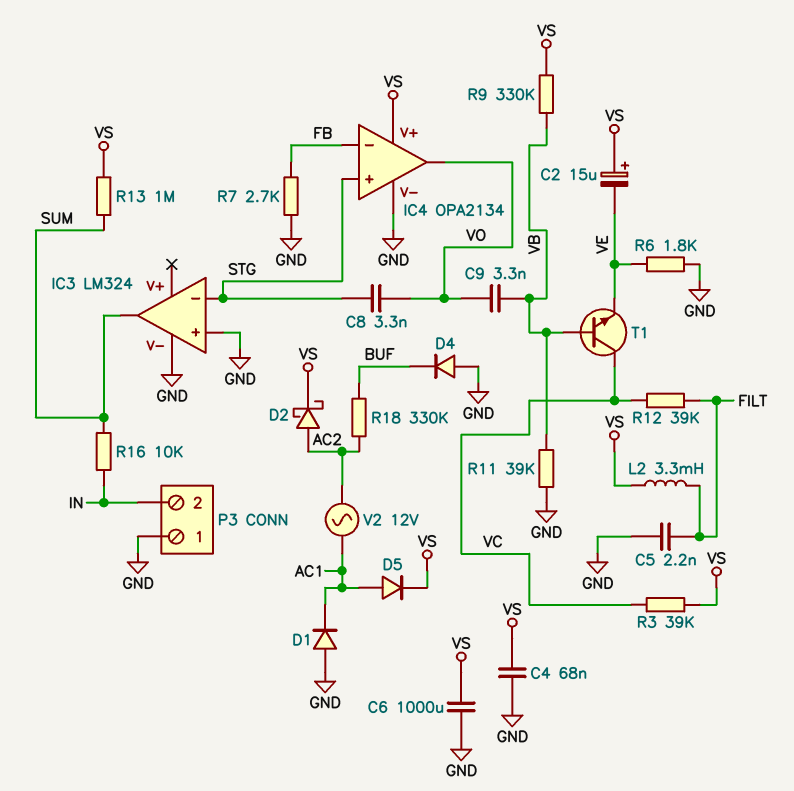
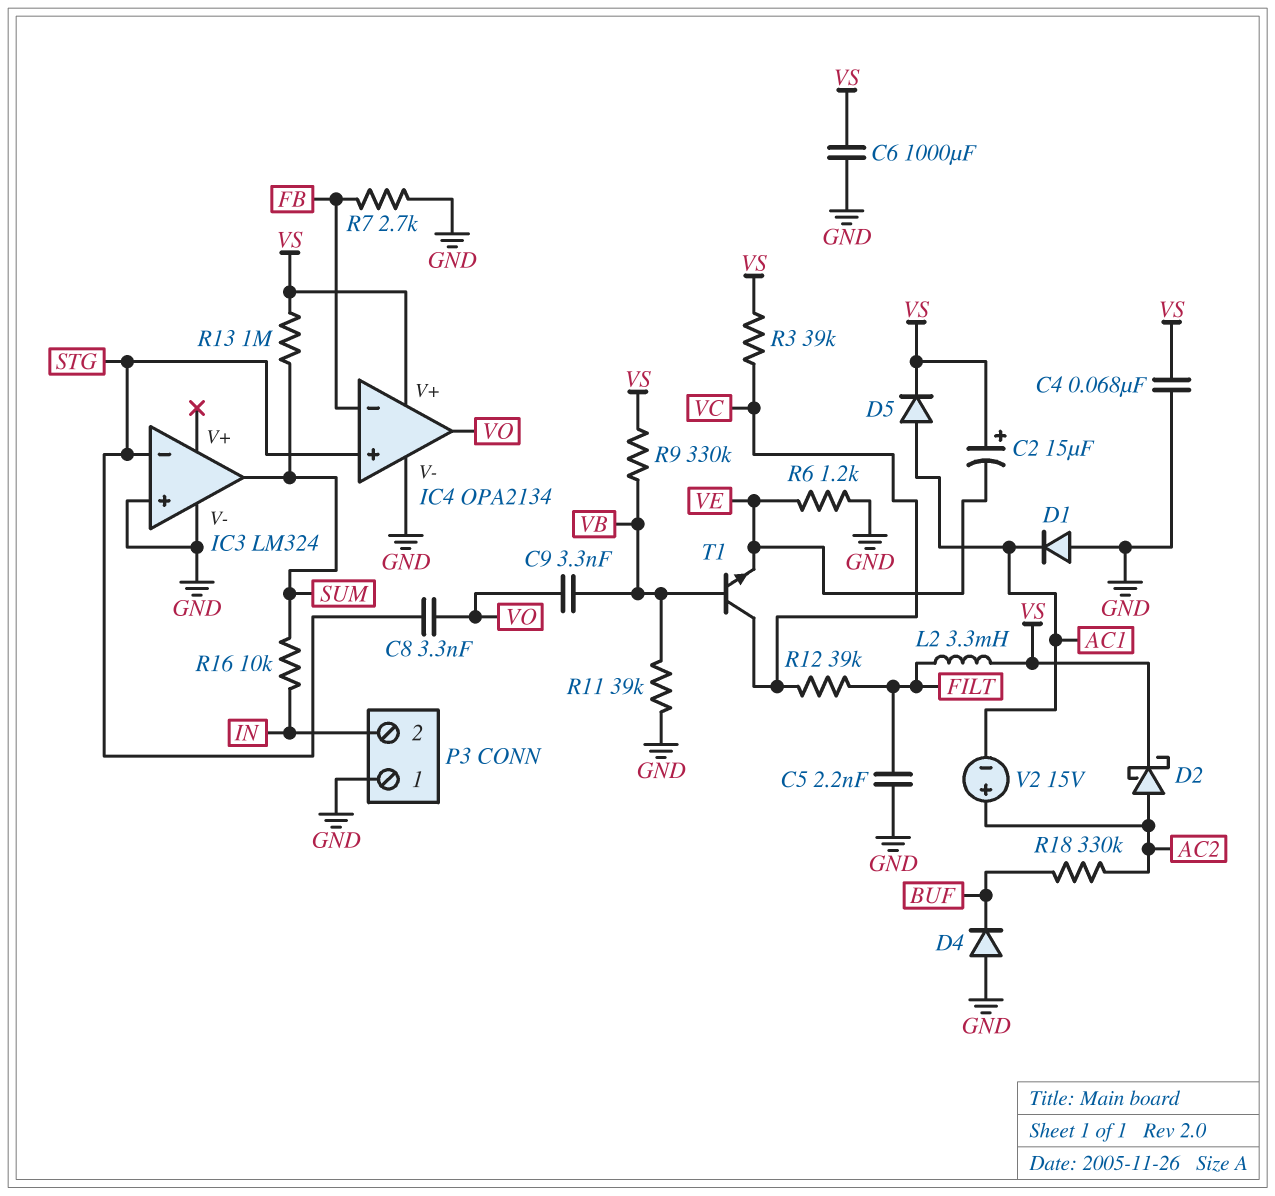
R6: 1.8k (GND, VE) -> 1.2k (GND, VE)
V2: AC 12V (AC1, AC2) -> 15V (plus AC2, minus AC1)

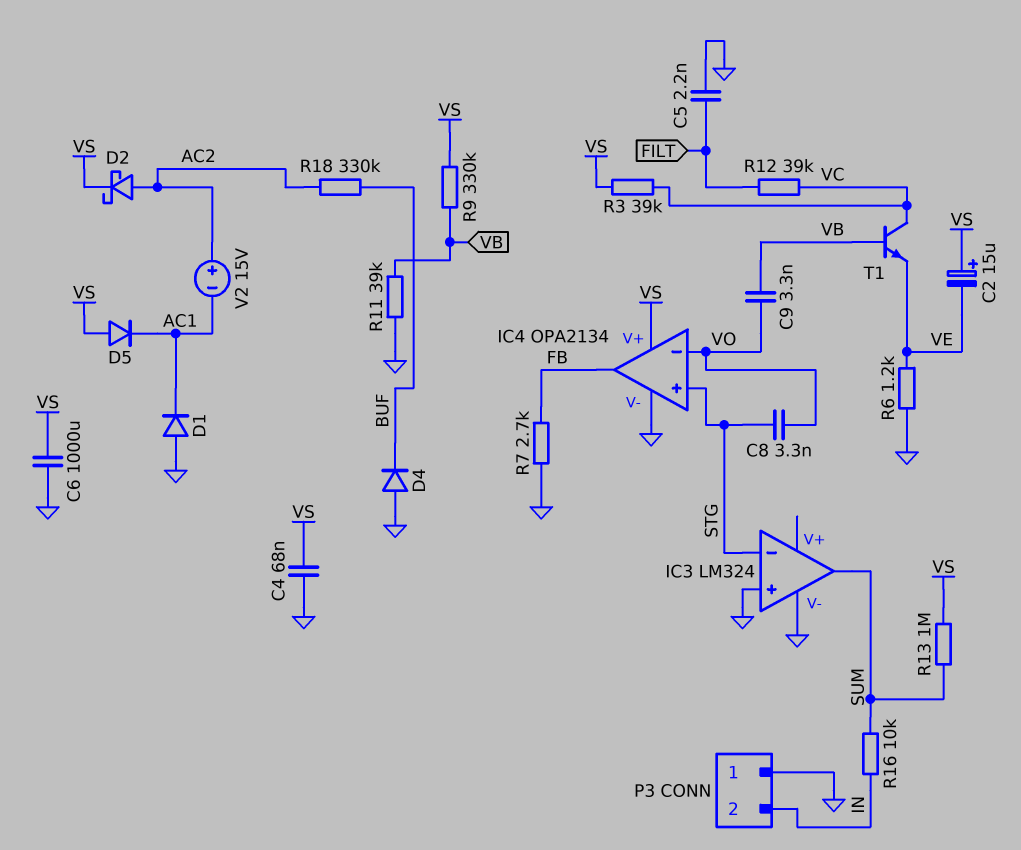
D5: diode (A AC1, K VS) -> diode (A VS, K AC1)
IC4 pin in-: FB -> VO
IC4 pin out: VO -> FB
L2: 3.3mH (FILT, VS) -> none

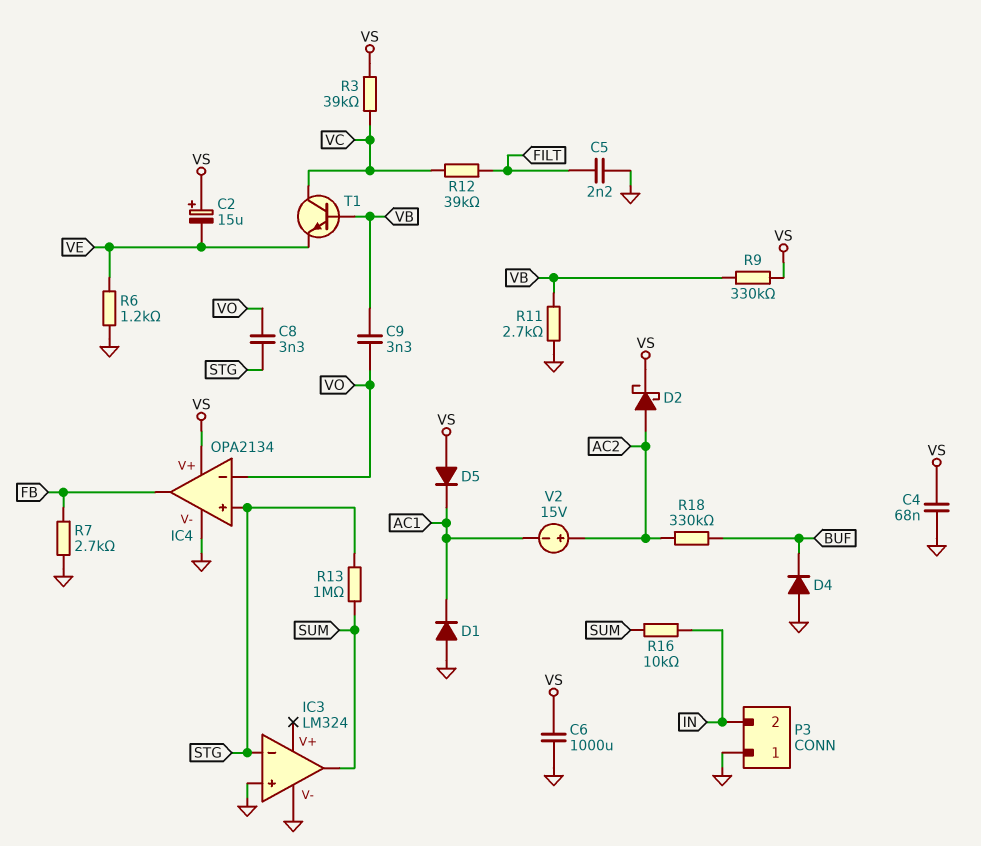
R11: 39k (GND, VB) -> 2.7k (GND, VB)
R13: 1M (SUM, VS) -> 1M (STG, SUM)

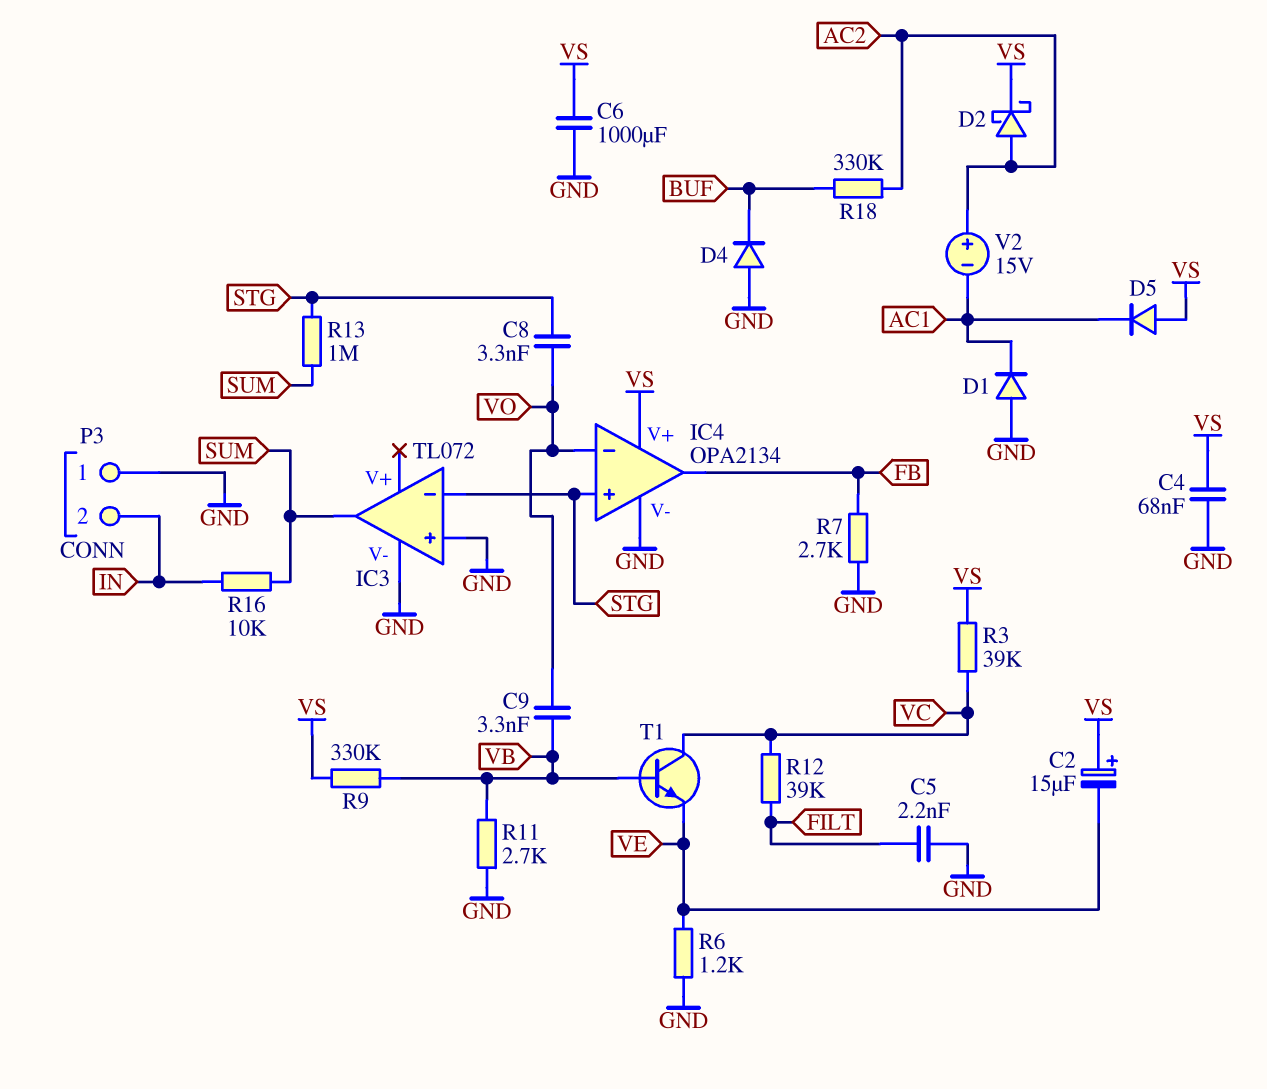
IC3: LM324 -> TL072

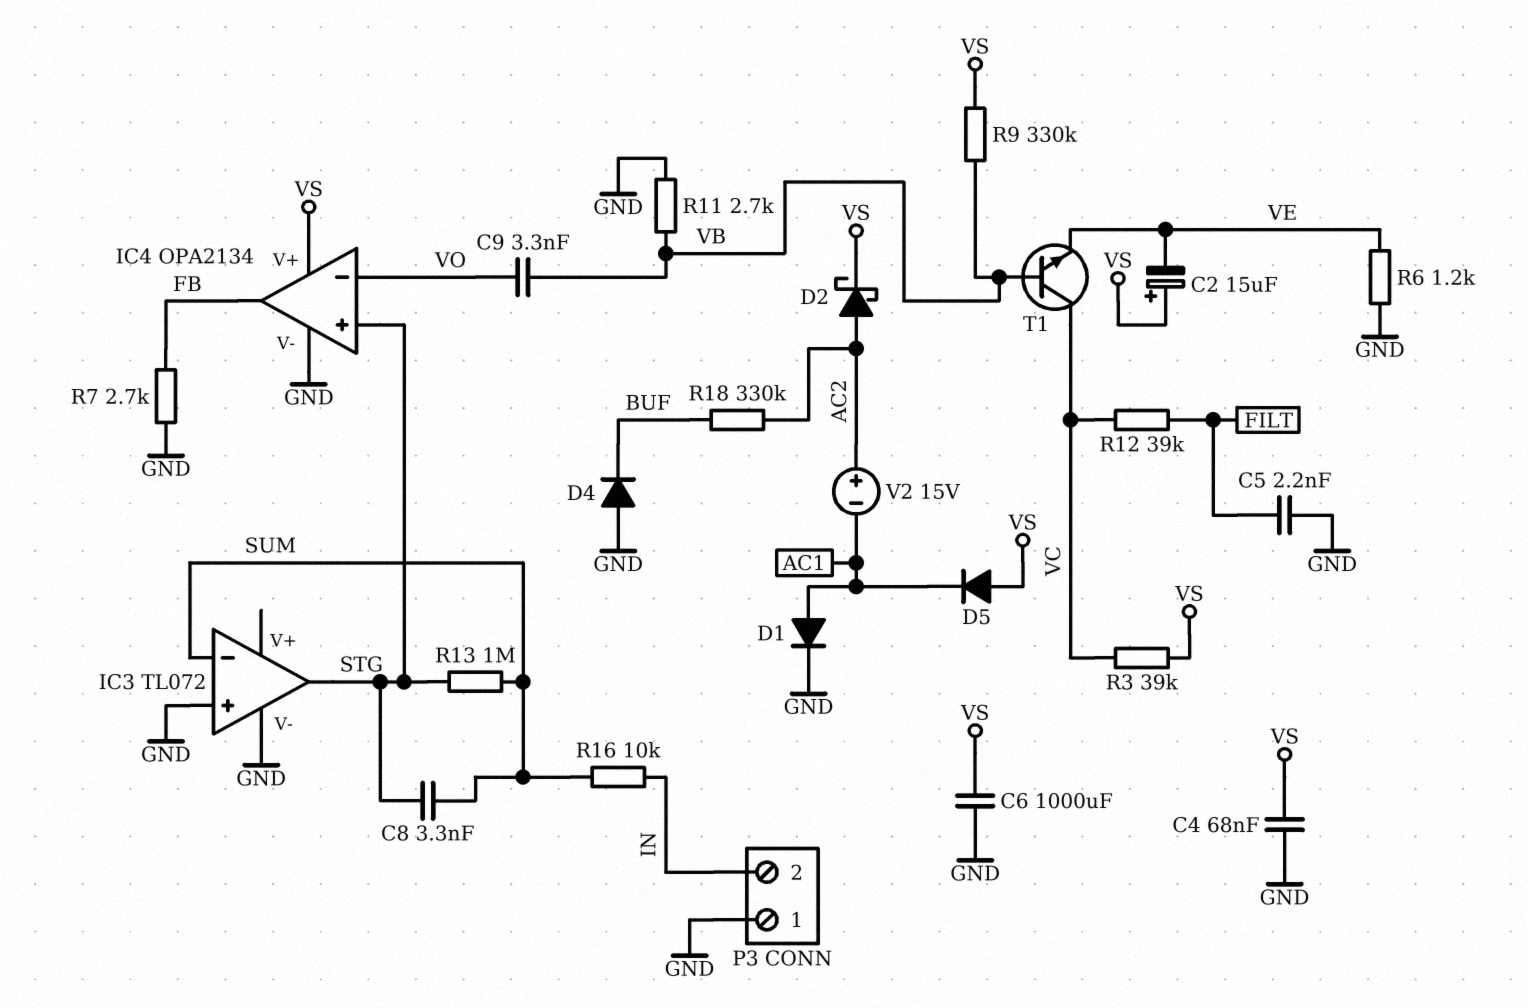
C8: 3.3nF (STG, VO) -> 3.3nF (STG, SUM)
D1: diode (A GND, K AC1) -> diode (A AC1, K GND)
IC3 pin in-: STG -> SUM
IC3 pin out: SUM -> STG

